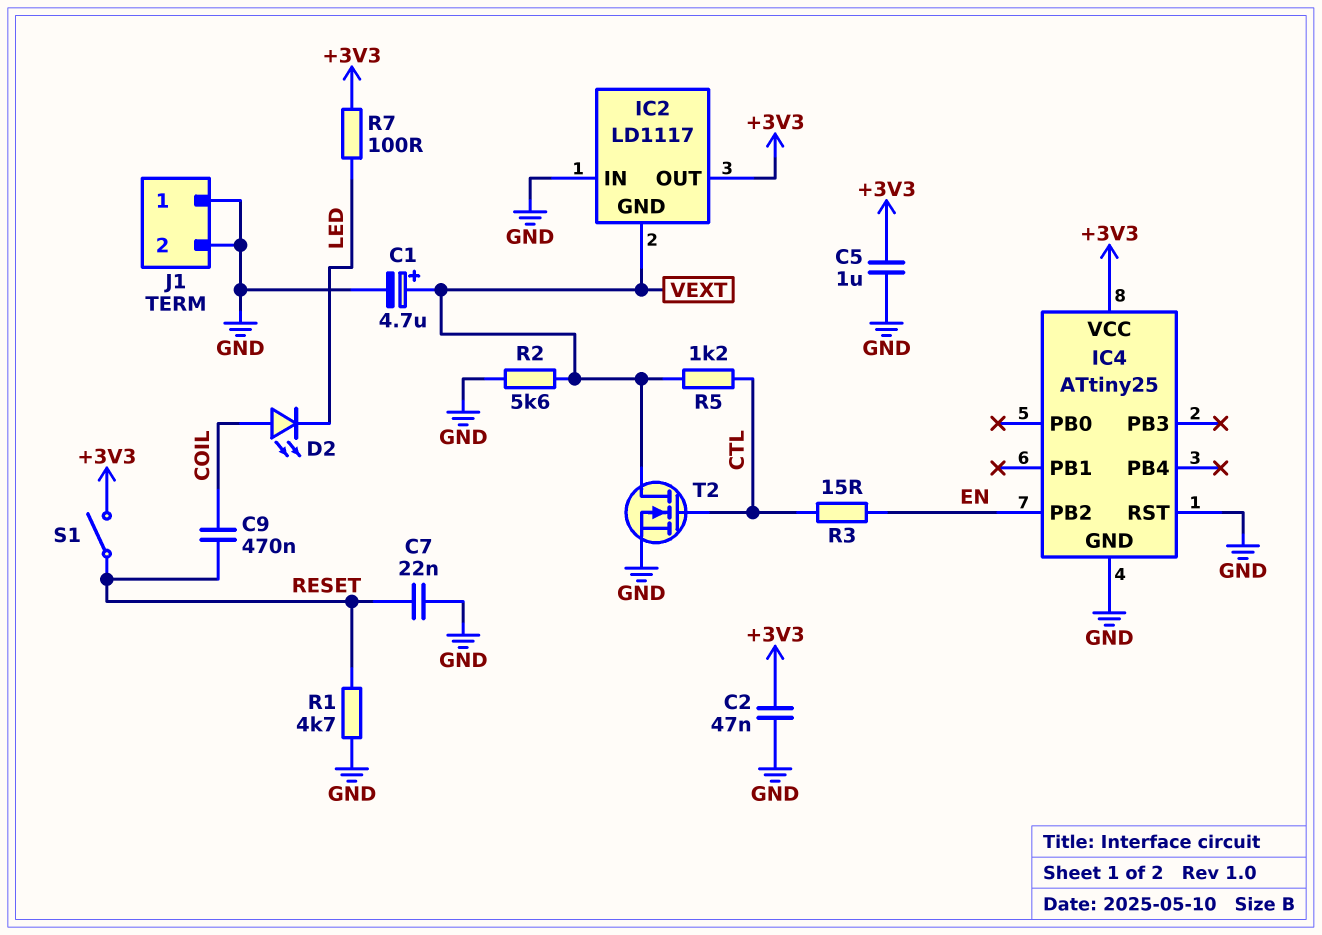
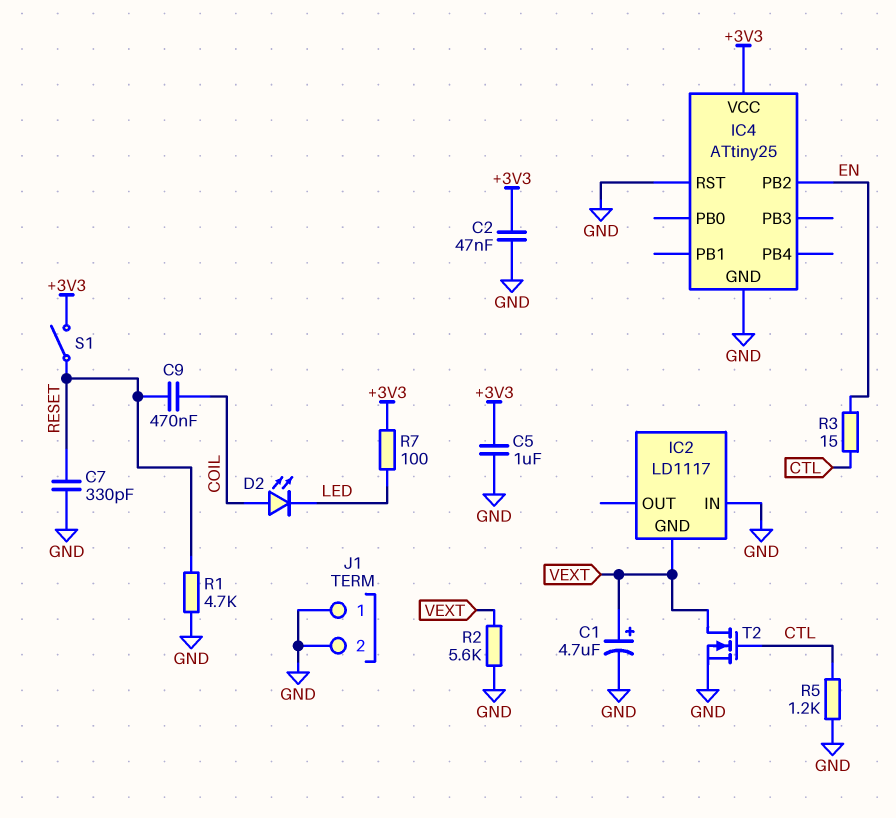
C7: 22nF (GND, RESET) -> 330pF (GND, RESET)
IC2 pin OUT: +3V3 -> none
R5: 1.2k (CTL, VEXT) -> 1.2k (CTL, GND)

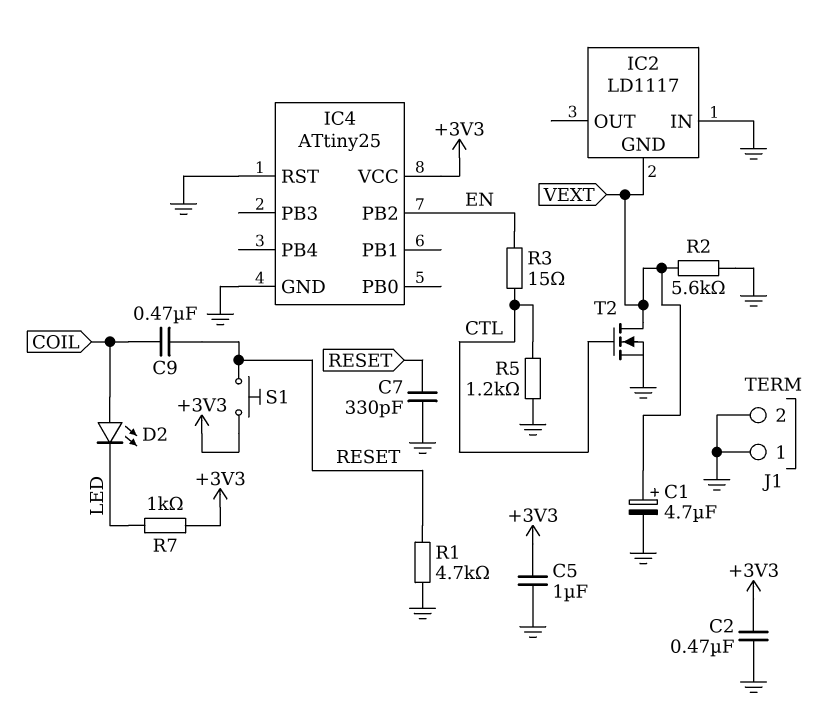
C2: 47nF (+3V3, GND) -> 470nF (+3V3, GND)
R7: 100 (+3V3, LED) -> 1k (+3V3, LED)
S1: switch (+3V3, RESET) -> button (+3V3, RESET)

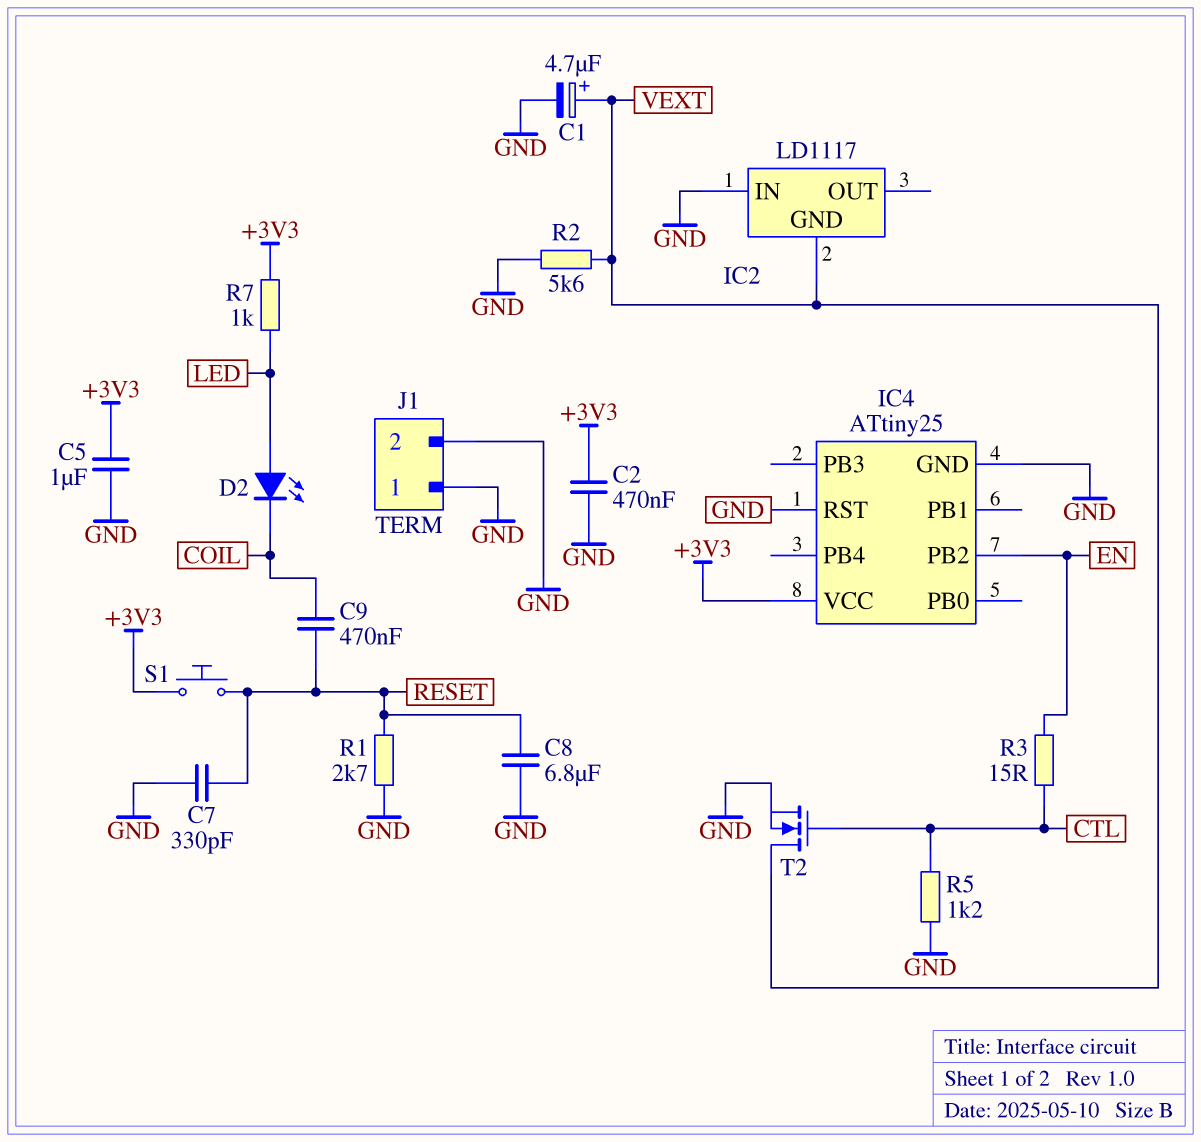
C8: none -> 6.8uF (GND, RESET)
D2: LED (A COIL, K LED) -> LED (A LED, K COIL)
R1: 4.7k (GND, RESET) -> 2.7k (GND, RESET)

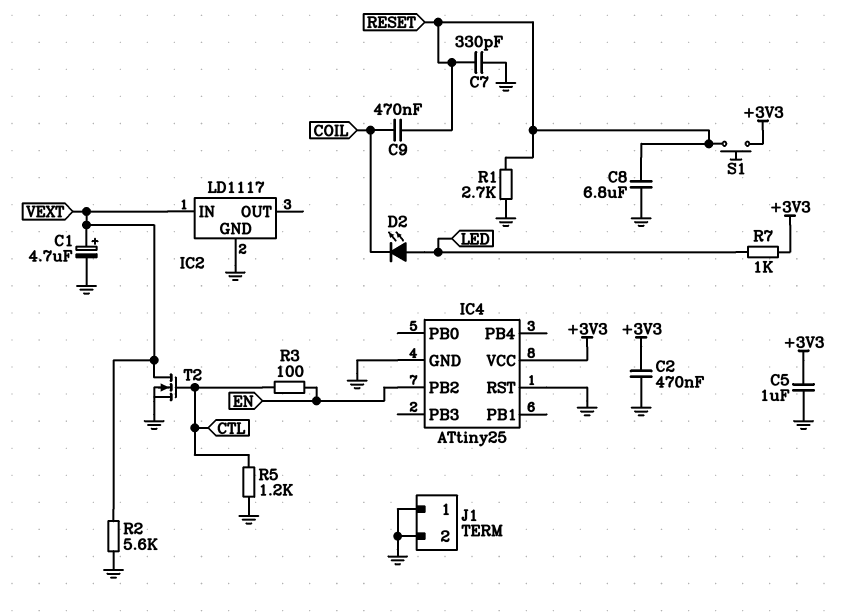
IC2 pin GND: VEXT -> GND
IC2 pin IN: GND -> VEXT
R3: 15 (CTL, EN) -> 100 (CTL, EN)

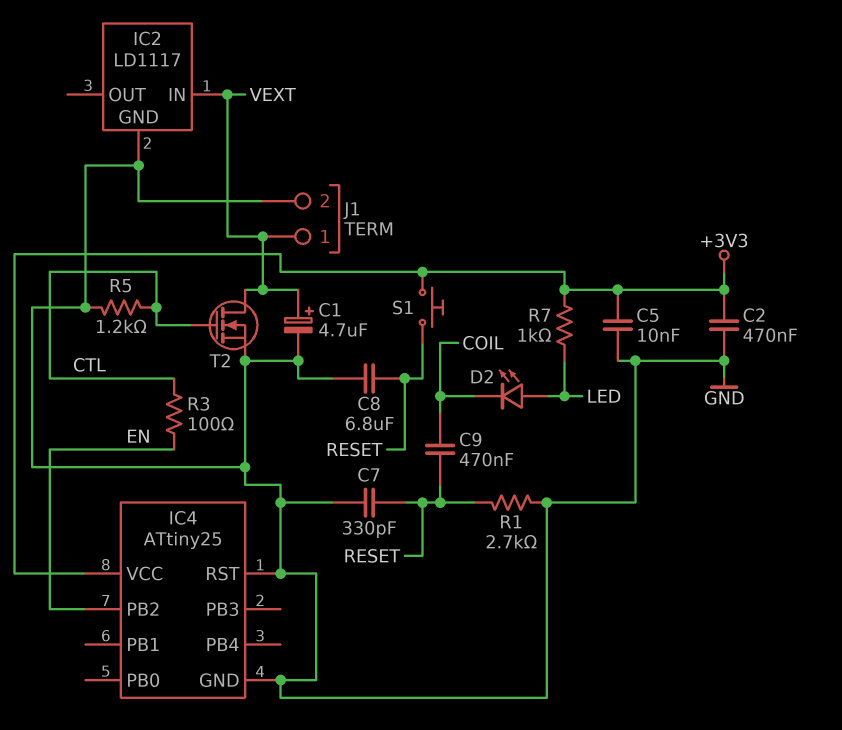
C5: 1uF (+3V3, GND) -> 10nF (+3V3, GND)
J1 pin 1: GND -> VEXT
R2: 5.6k (GND, VEXT) -> none

